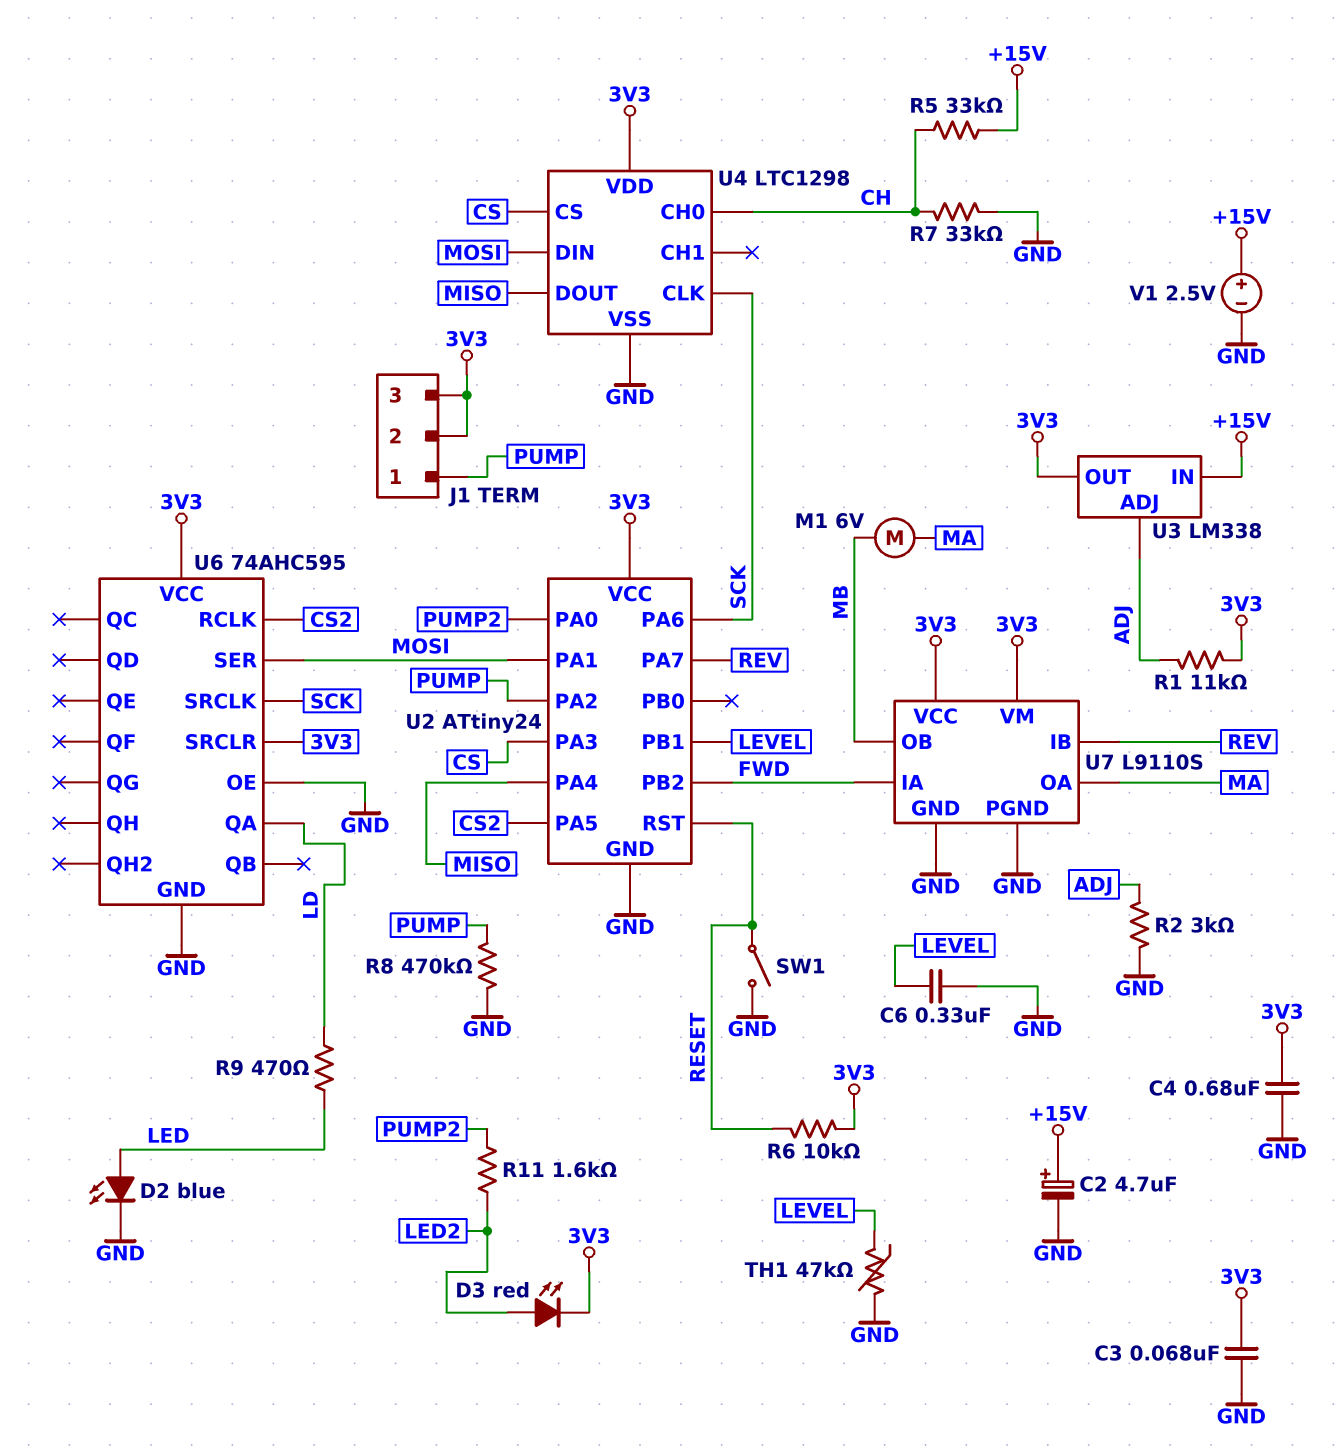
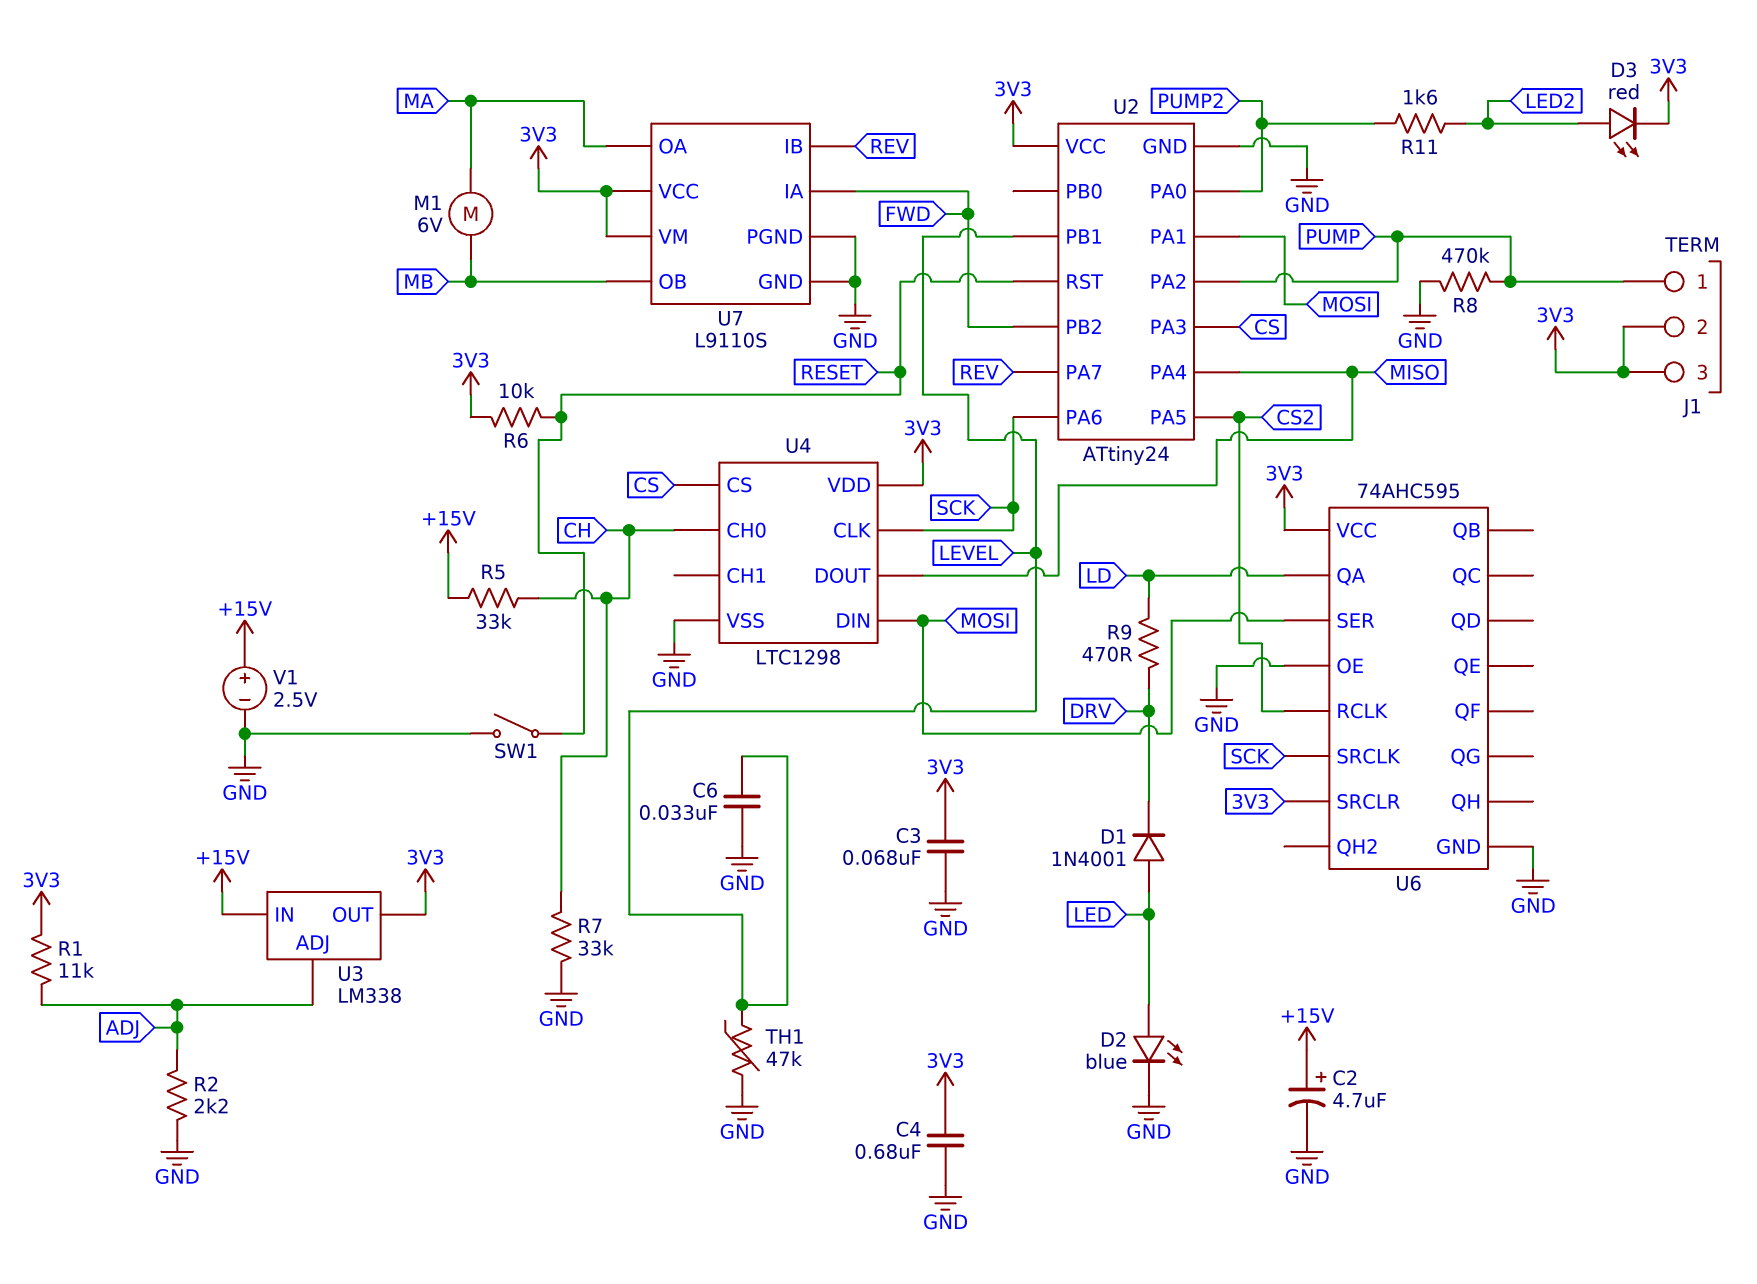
C6: 330nF (GND, LEVEL) -> 33nF (GND, LEVEL)
D1: none -> diode 1N4001 (A LED, K DRV)
R2: 3k (ADJ, GND) -> 2.2k (ADJ, GND)
R9: 470 (LD, LED) -> 470 (DRV, LD)

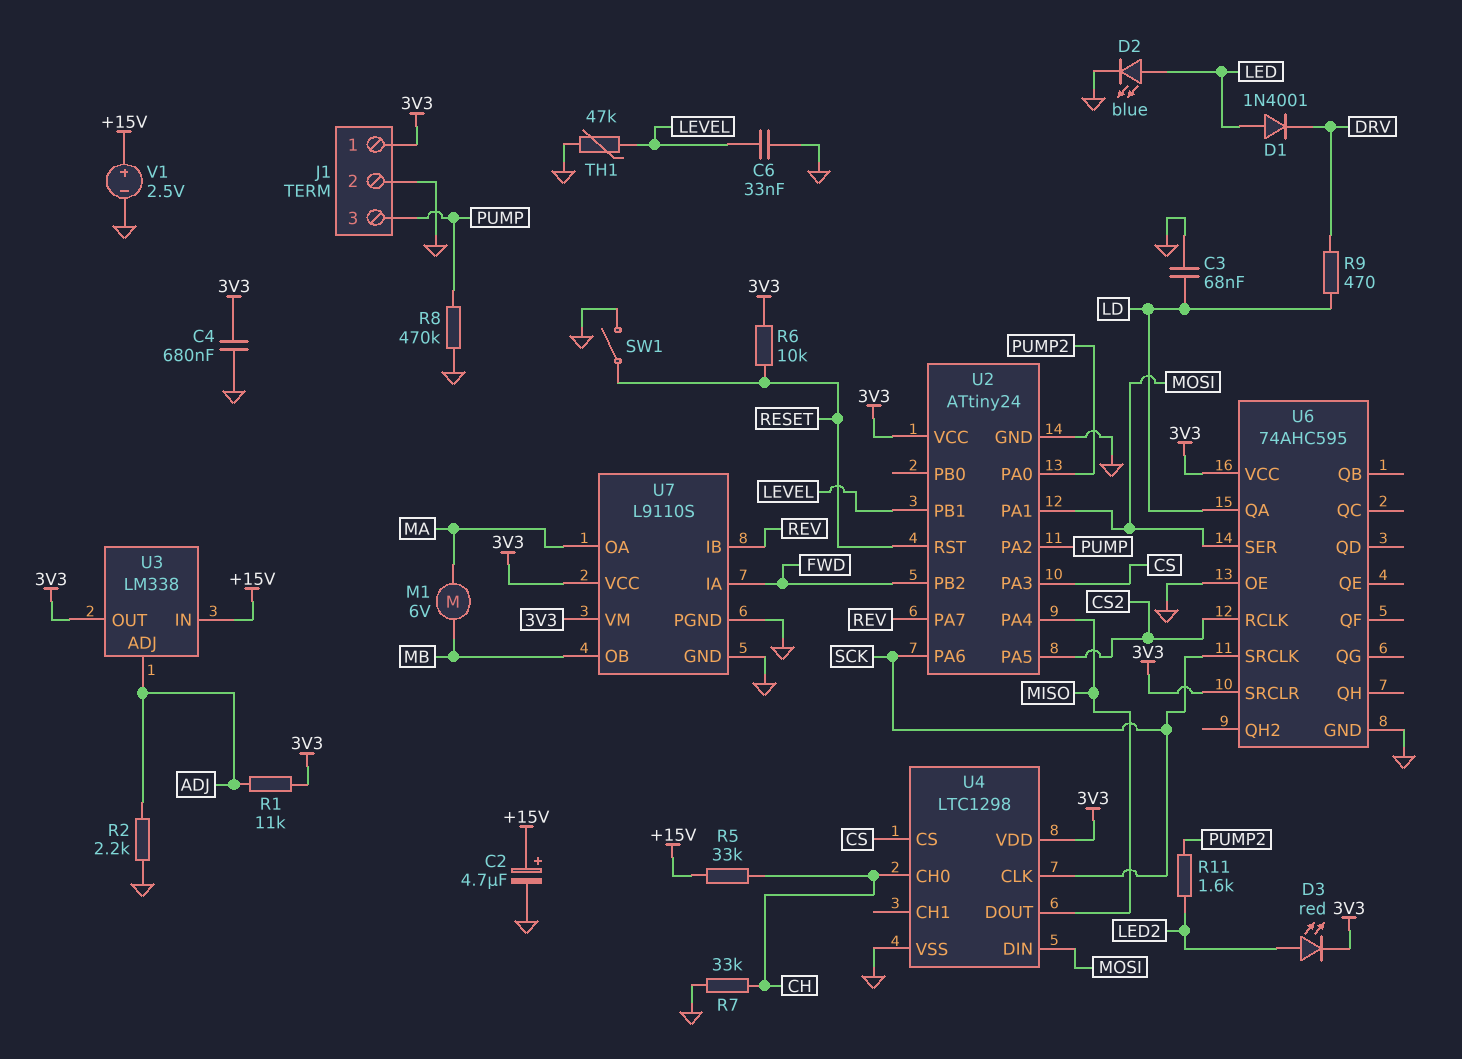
C3: 68nF (3V3, GND) -> 68nF (GND, LD)
J1 pin 1: PUMP -> 3V3
J1 pin 2: 3V3 -> GND
J1 pin 3: 3V3 -> PUMP

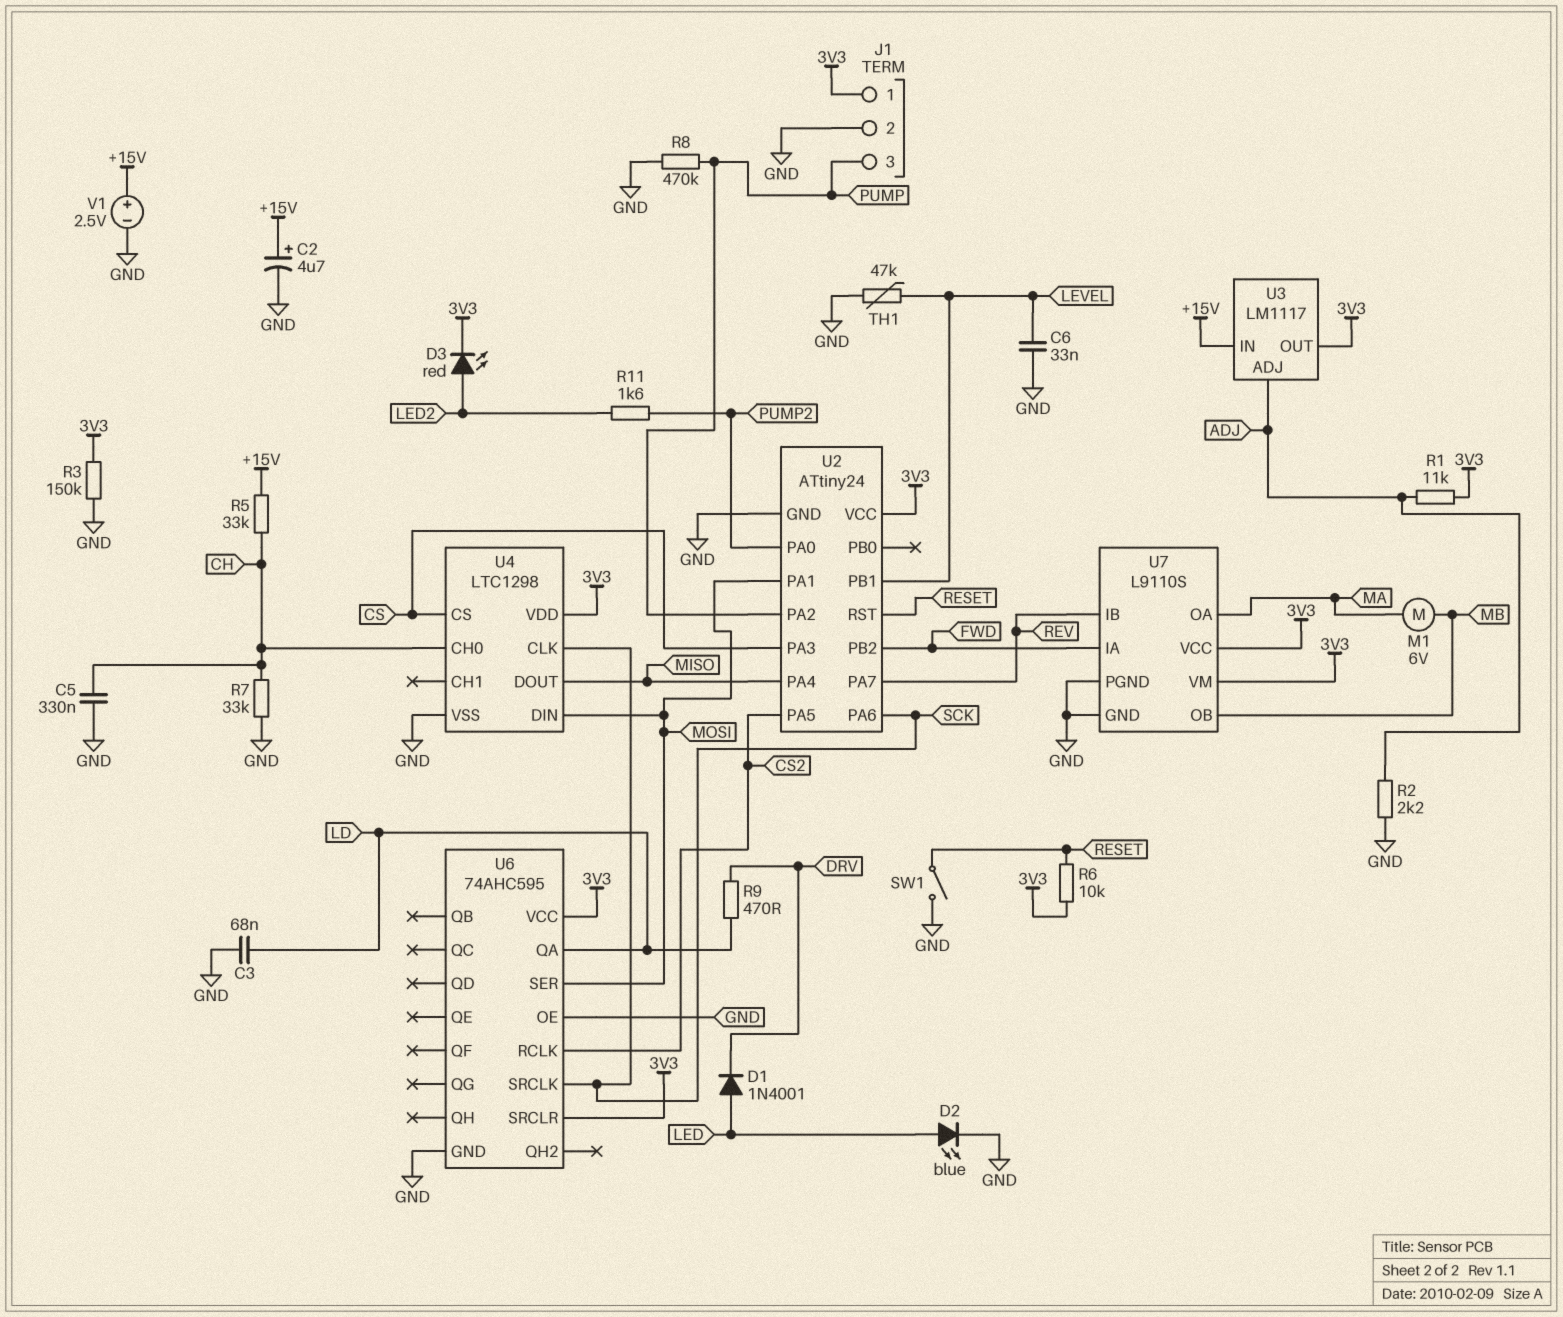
C4: 680nF (3V3, GND) -> none
C5: none -> 330nF (CH, GND)
R3: none -> 150k (3V3, GND)
U3: LM338 -> LM1117

